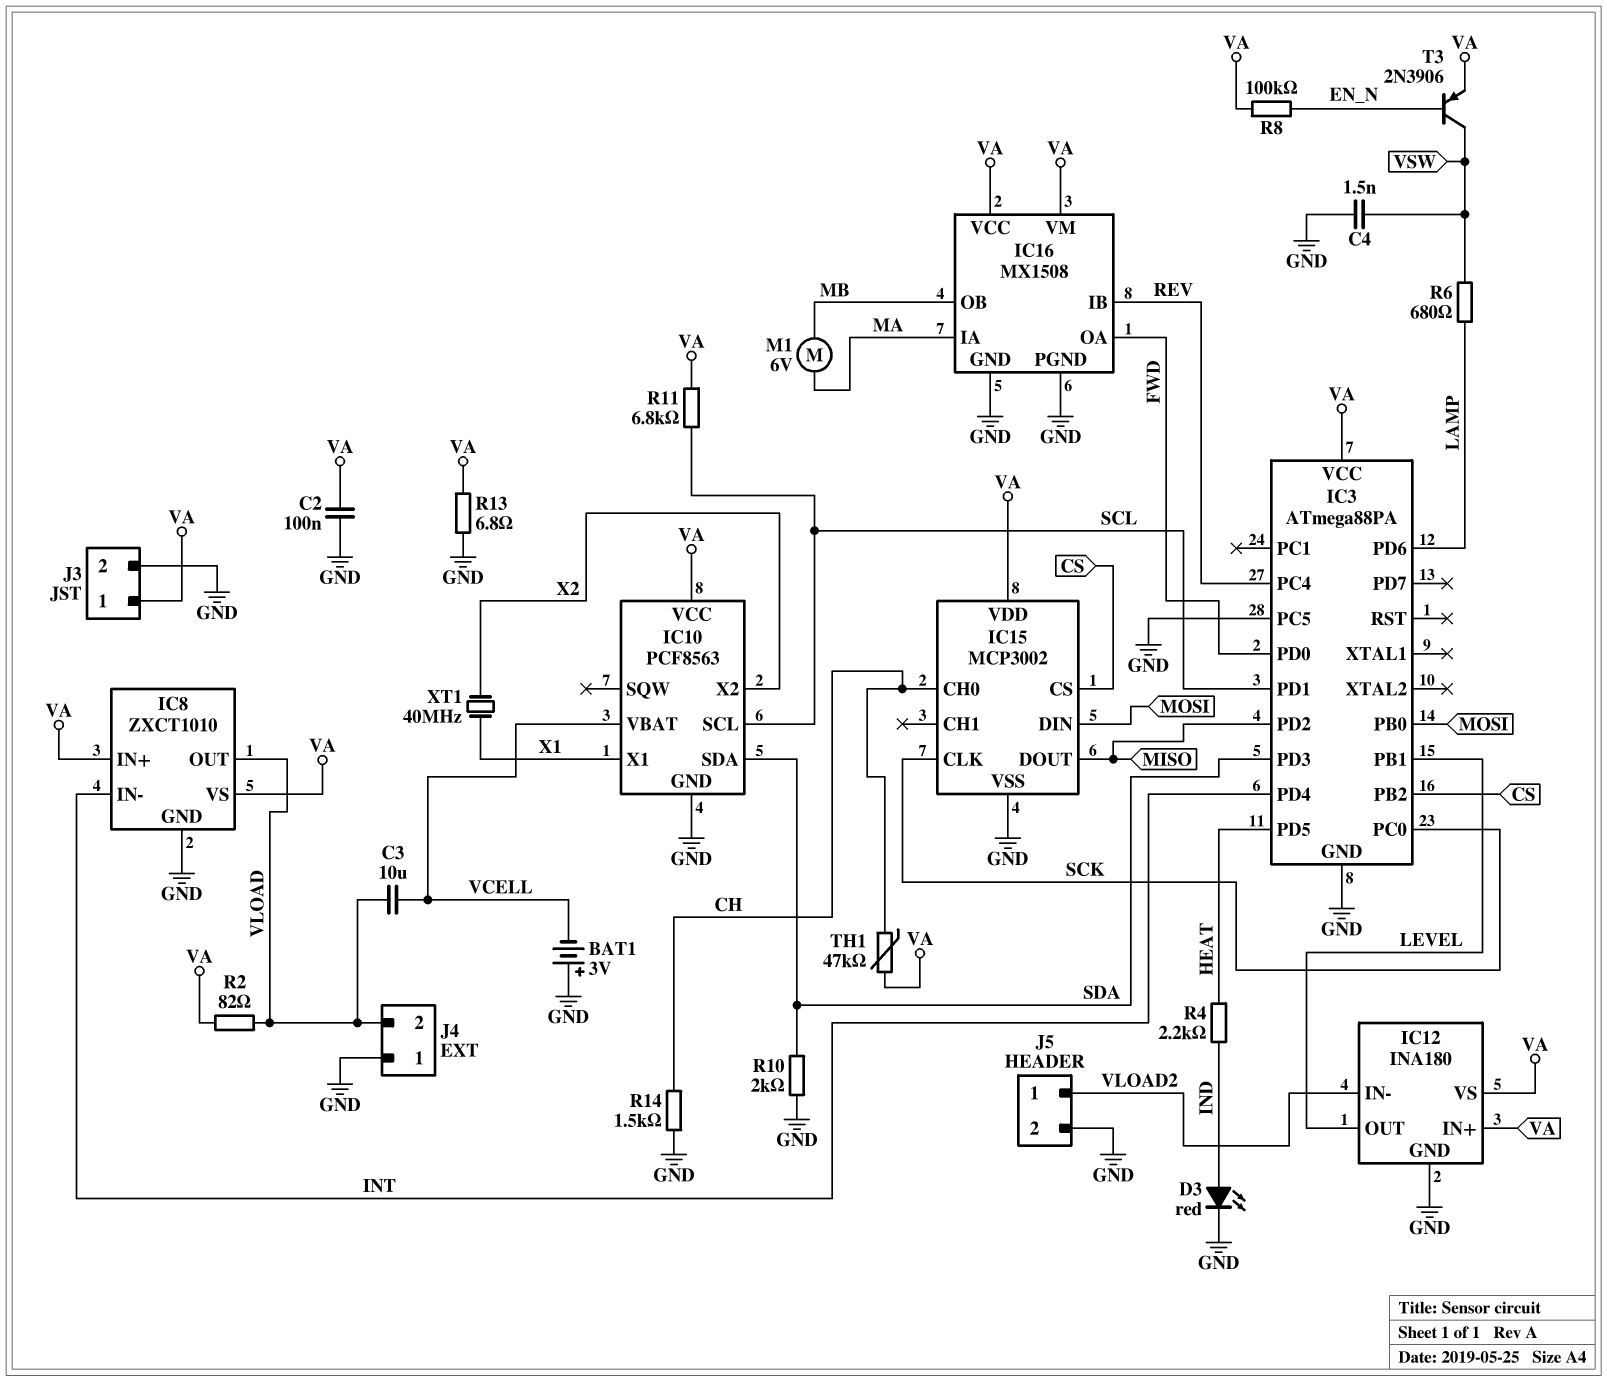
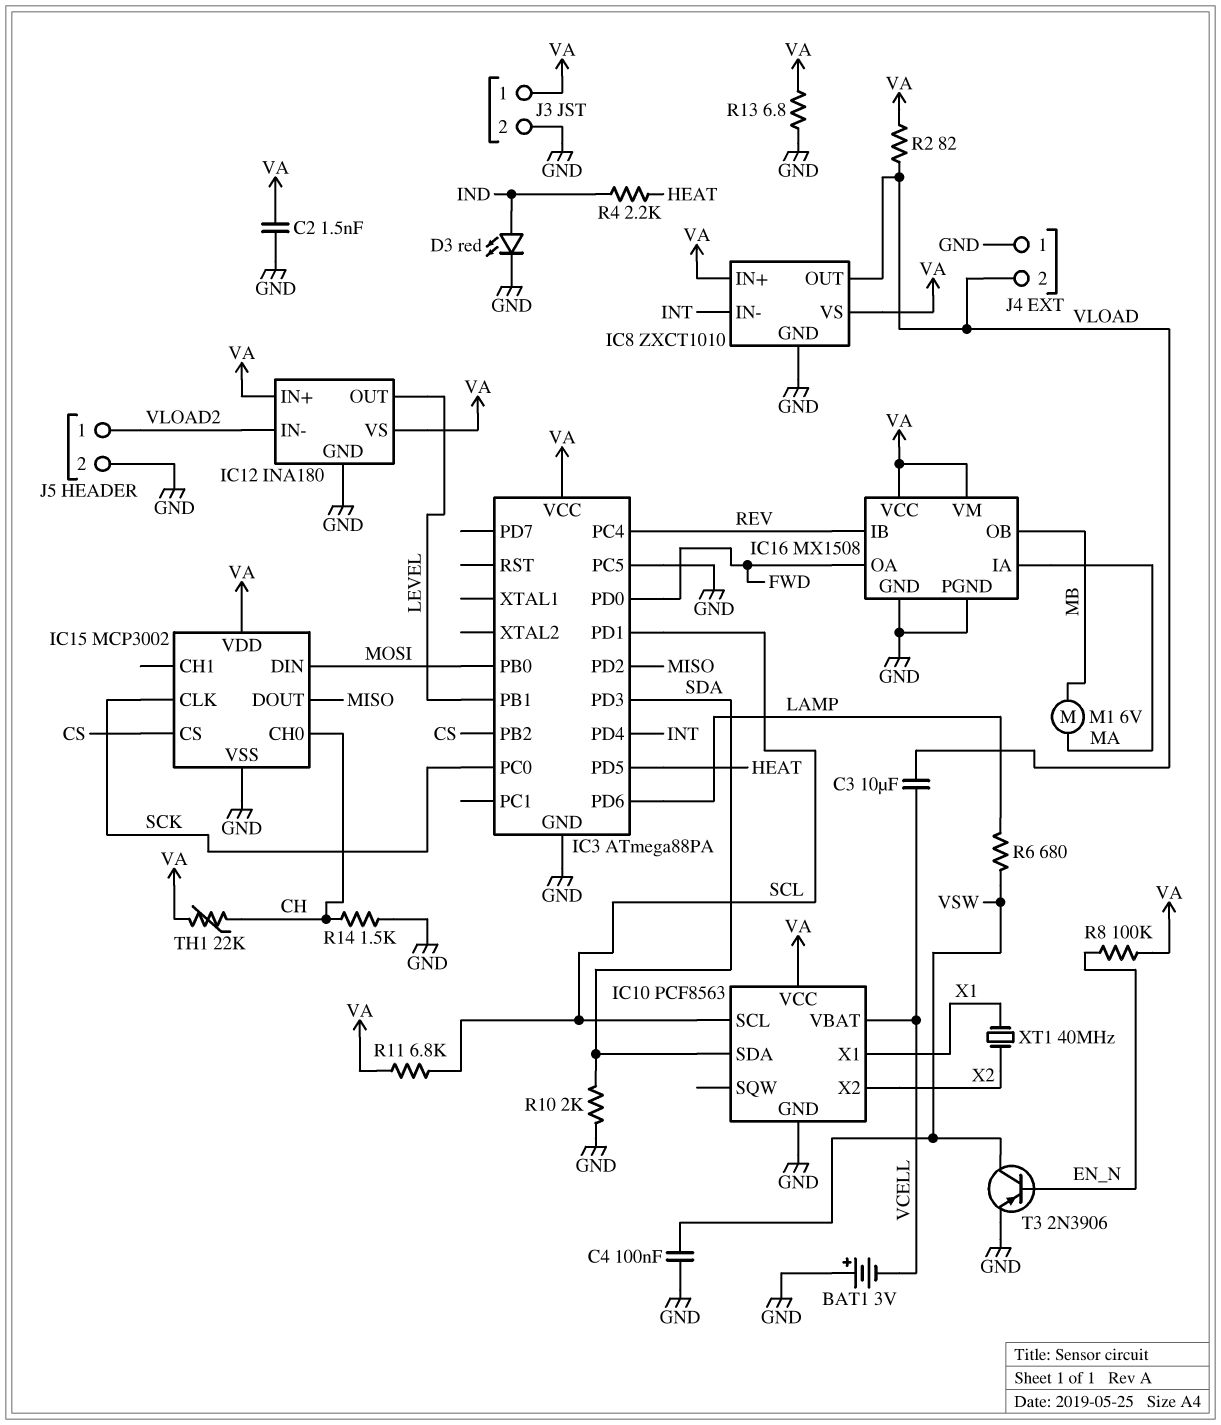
C2: 100nF (GND, VA) -> 1.5nF (GND, VA)
C4: 1.5nF (GND, VSW) -> 100nF (GND, VSW)
T3: PNP 2N3906 (B EN_N, C VSW, E VA) -> PNP 2N3906 (B EN_N, C VSW, E GND)
TH1: 47k (CH, VA) -> 22k (CH, VA)

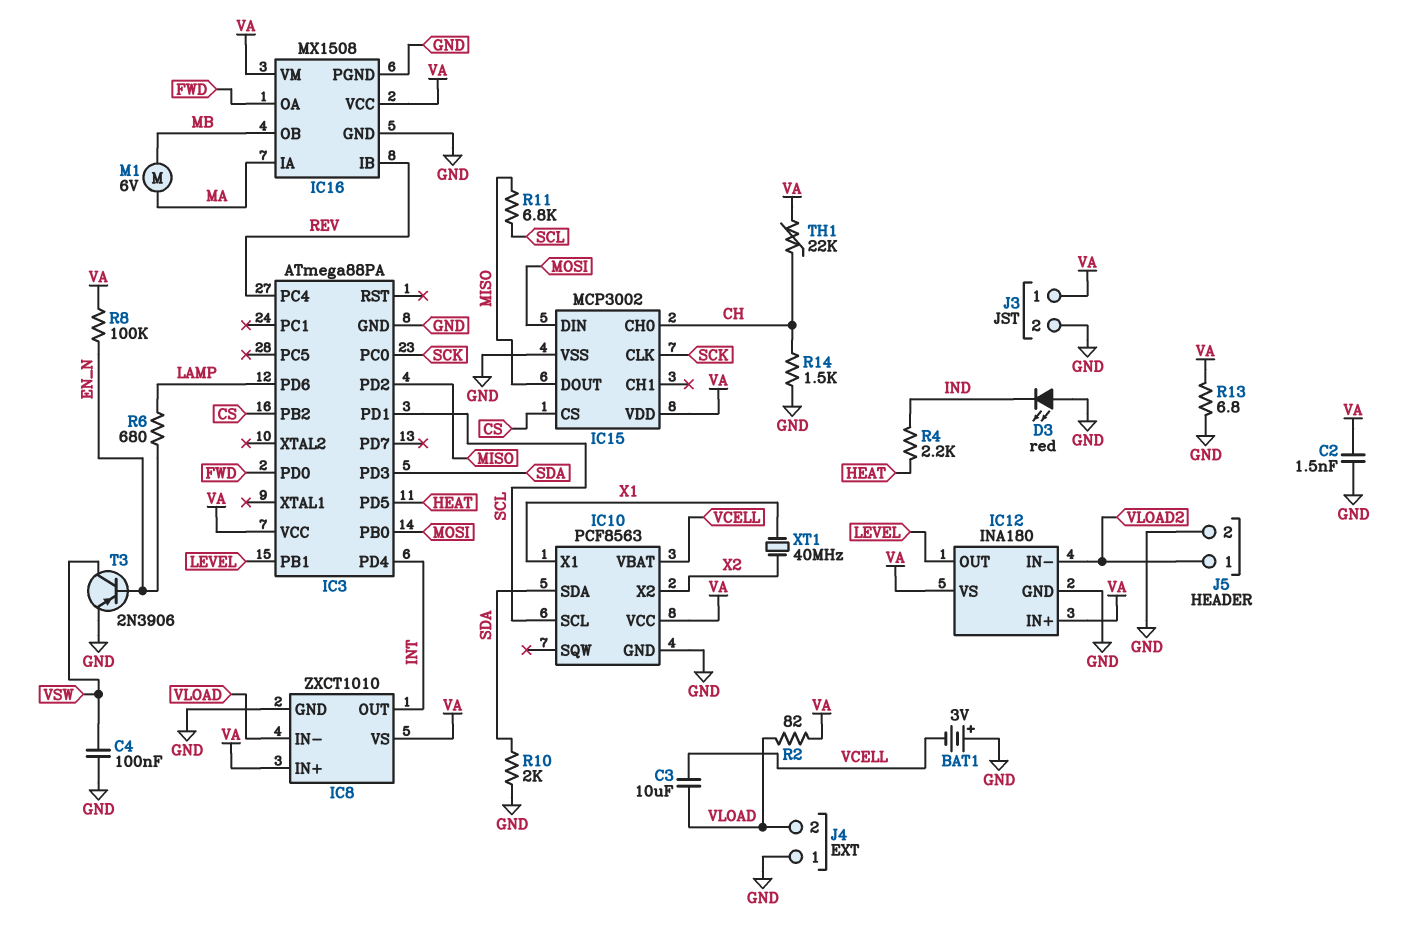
D3: LED red (A IND, K GND) -> LED red (A GND, K IND)
IC3 pin PC5: GND -> none
IC8 pin IN-: INT -> VLOAD
IC8 pin OUT: VLOAD -> INT
R6: 680 (LAMP, VSW) -> 680 (EN_N, LAMP)
R11: 6.8k (SCL, VA) -> 6.8k (MISO, SCL)

